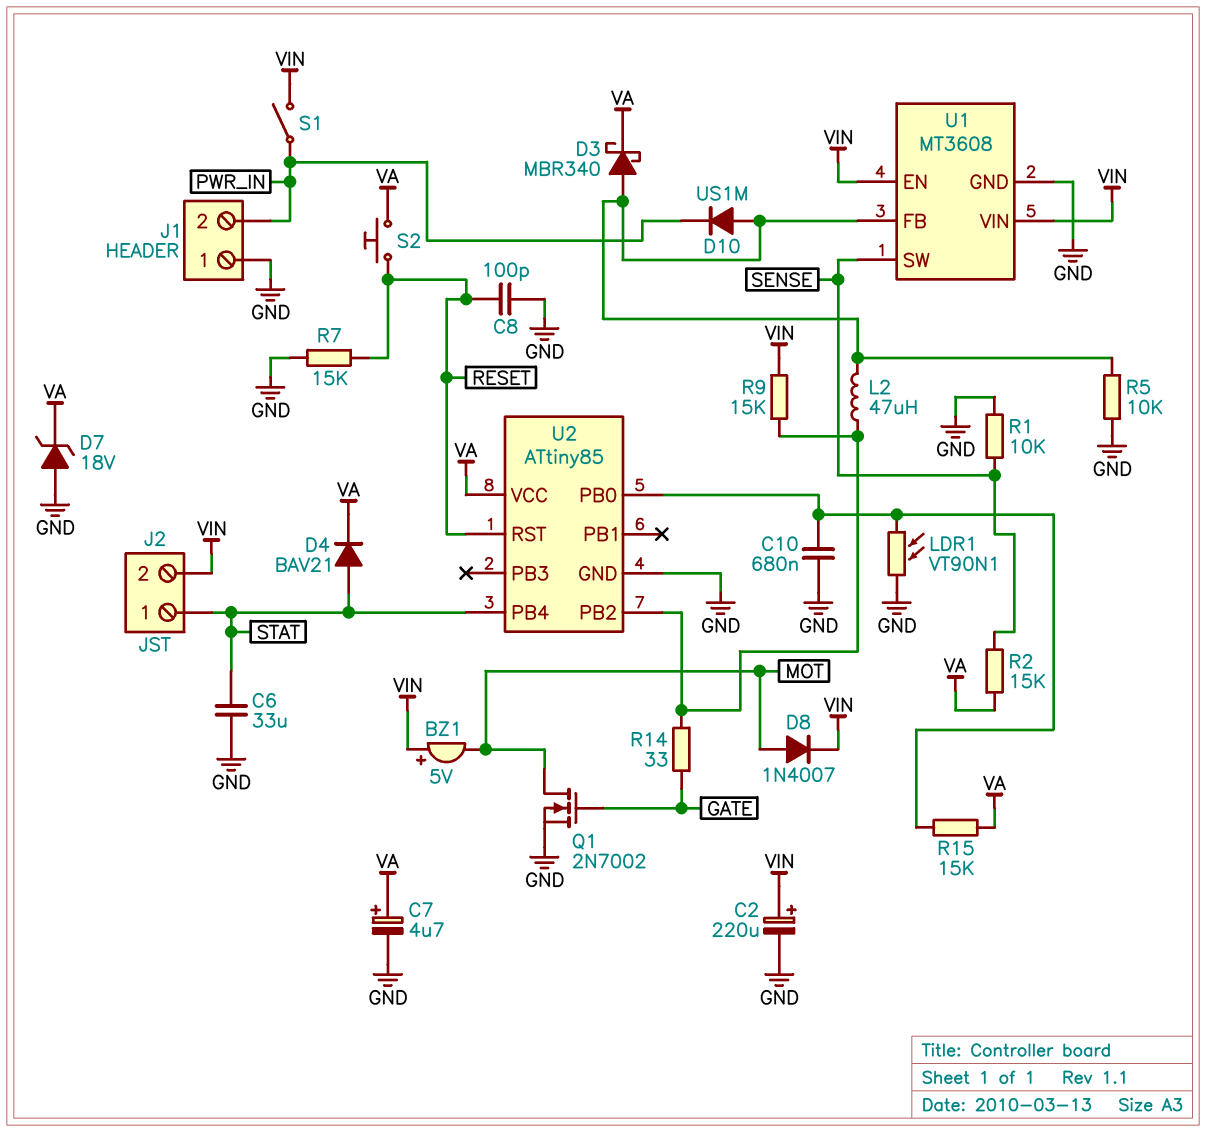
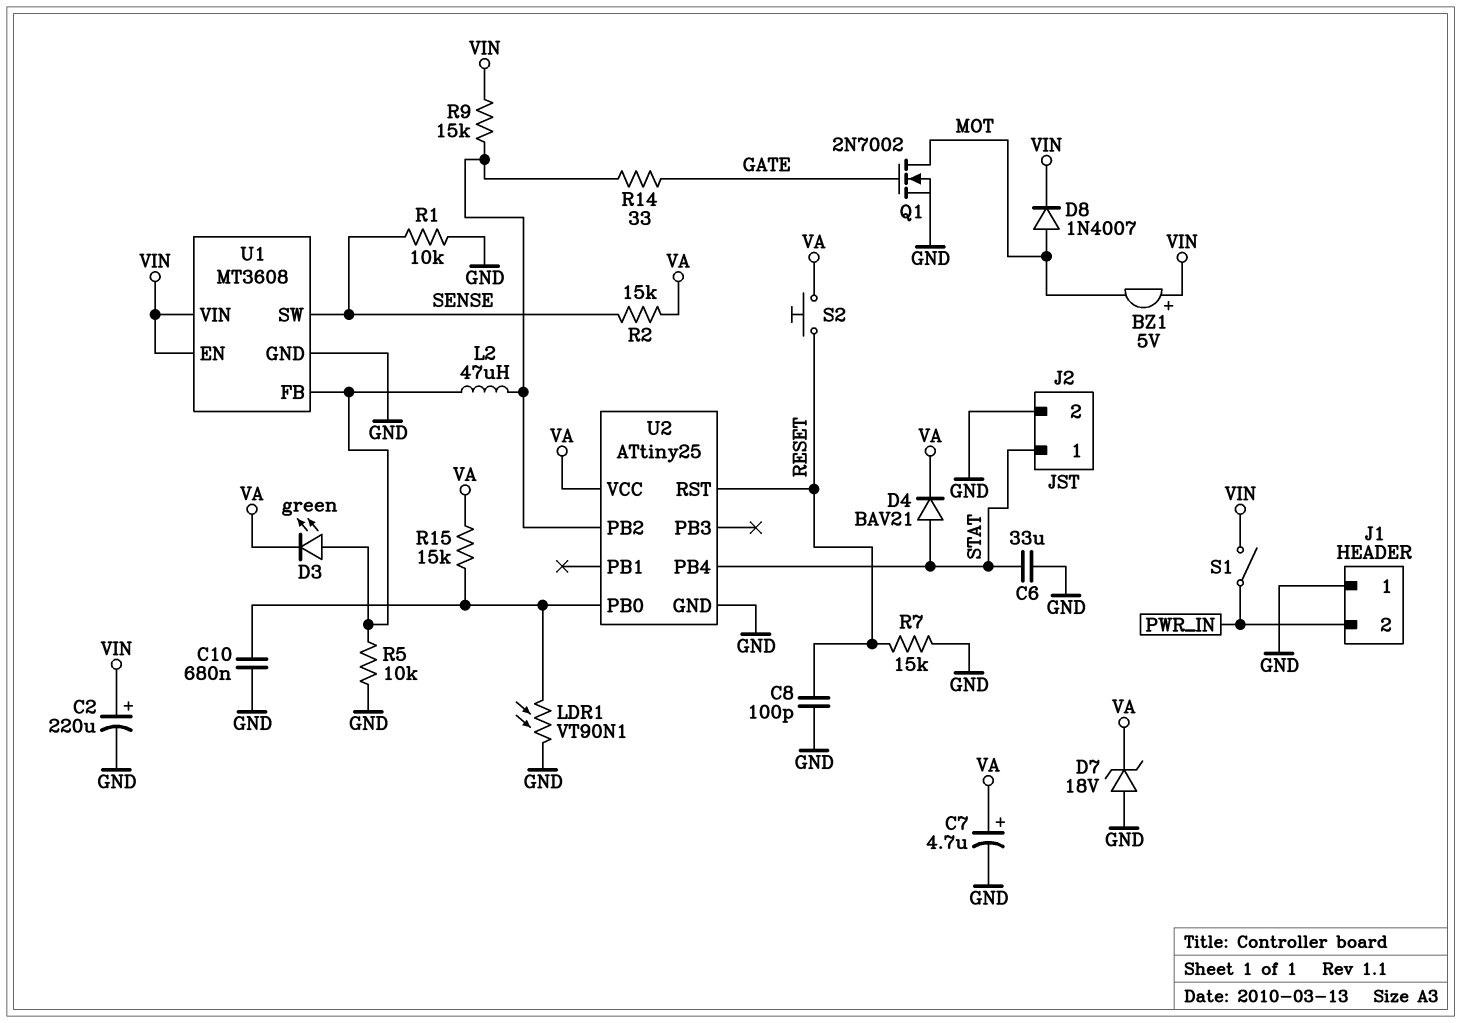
D3: schottky MBR340 (A U1/FB, K VA) -> LED green (A U1/FB, K VA)
D10: diode US1M (A U1/FB, K PWR_IN) -> none
J2 pin 2: VIN -> GND
U2: ATtiny85 -> ATtiny25

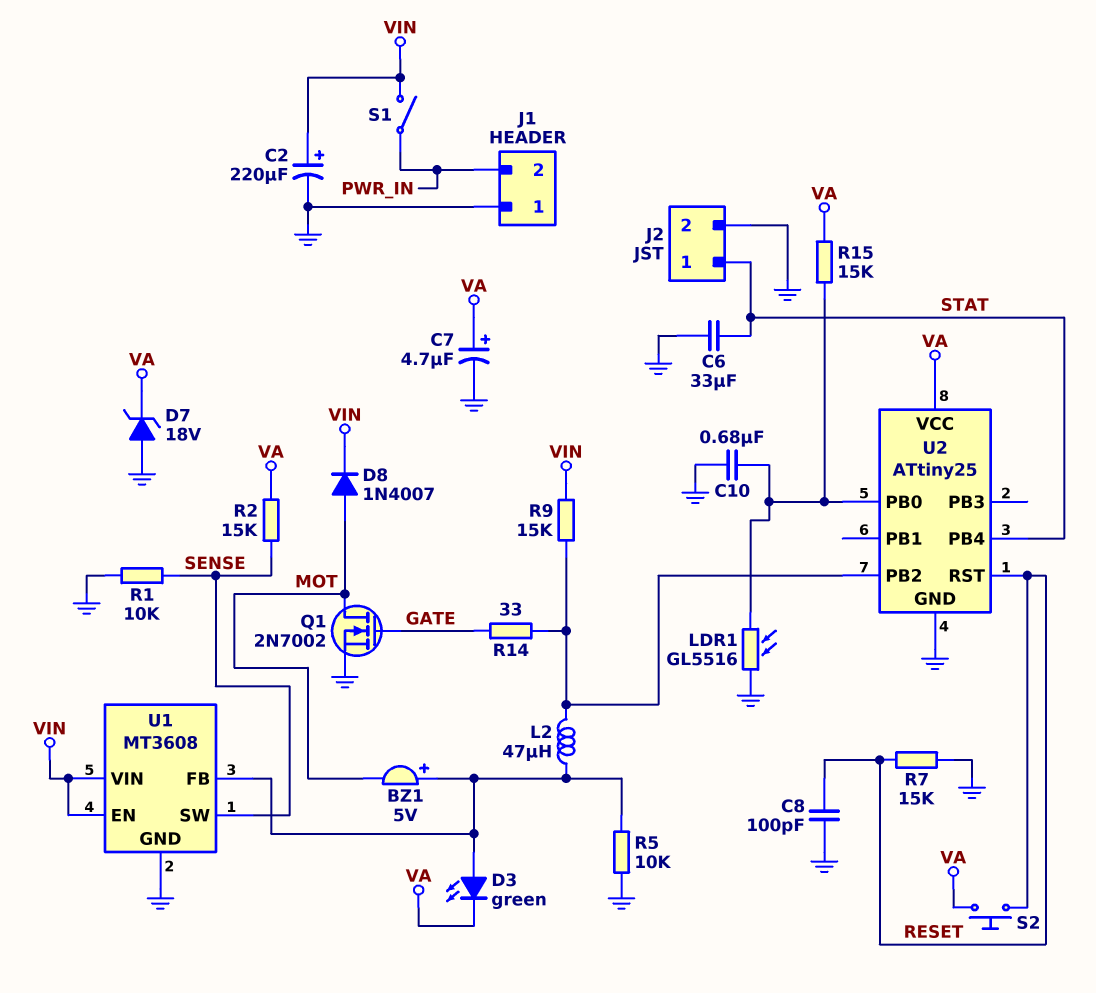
BZ1: buzzer 5V (plus VIN, minus MOT) -> buzzer 5V (plus U1/FB, minus MOT)
D4: diode BAV21 (A STAT, K VA) -> none
LDR1: VT90N1 (GND, U2/PB0) -> GL5516 (GND, U2/PB0)

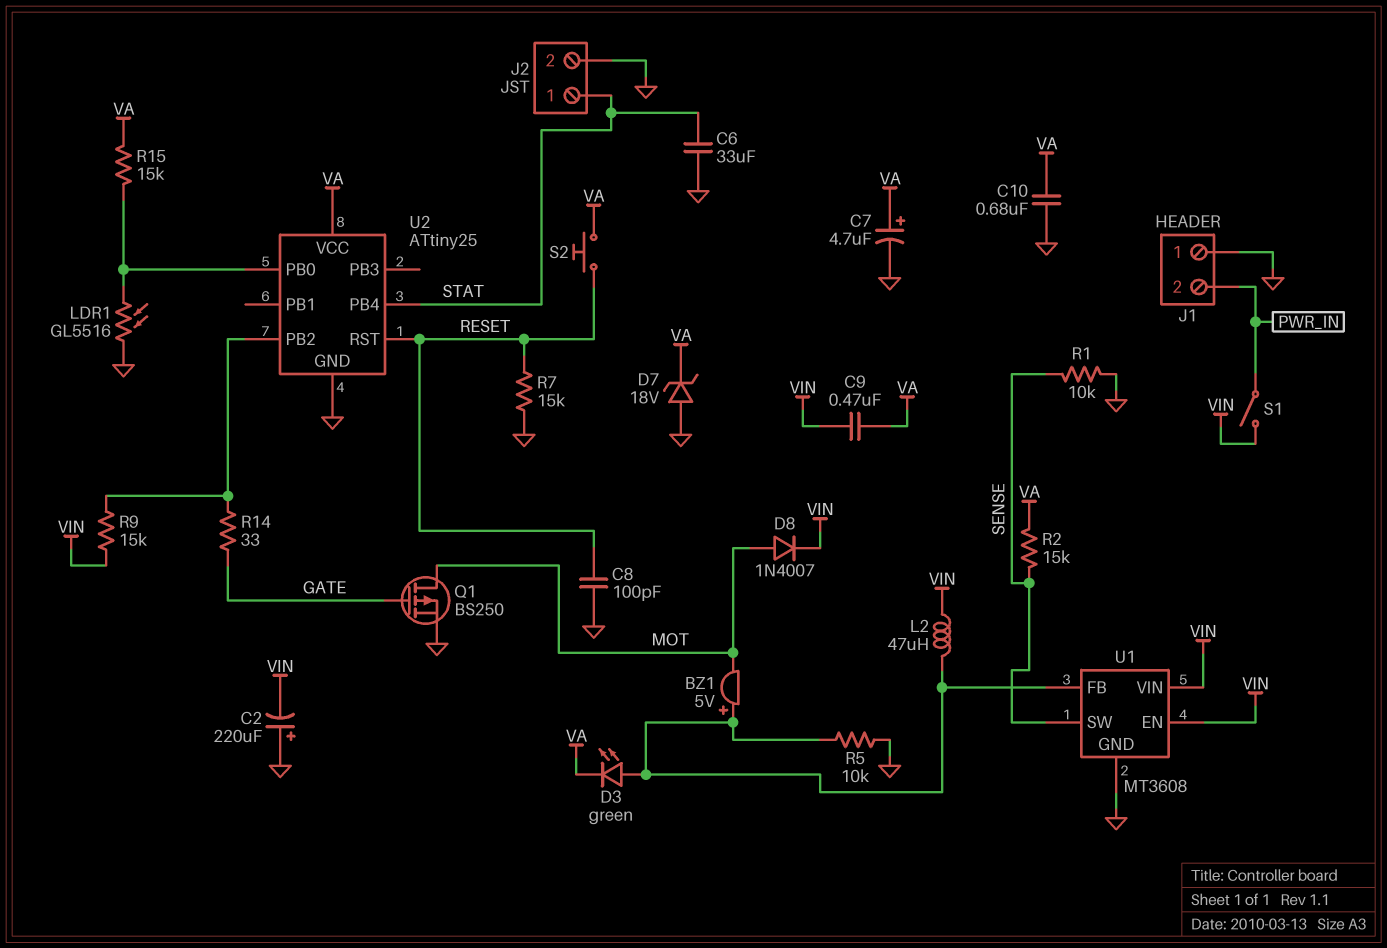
C2: 220uF (plus VIN, minus GND) -> 220uF (plus GND, minus VIN)
C9: none -> 470nF (VA, VIN)
C10: 680nF (GND, U2/PB0) -> 680nF (GND, VA)
L2: 47uH (U1/FB, U2/PB2) -> 47uH (U1/FB, VIN)
Q1: NMOS 2N7002 (G GATE, D MOT, S GND) -> PMOS BS250 (G GATE, D MOT, S GND)

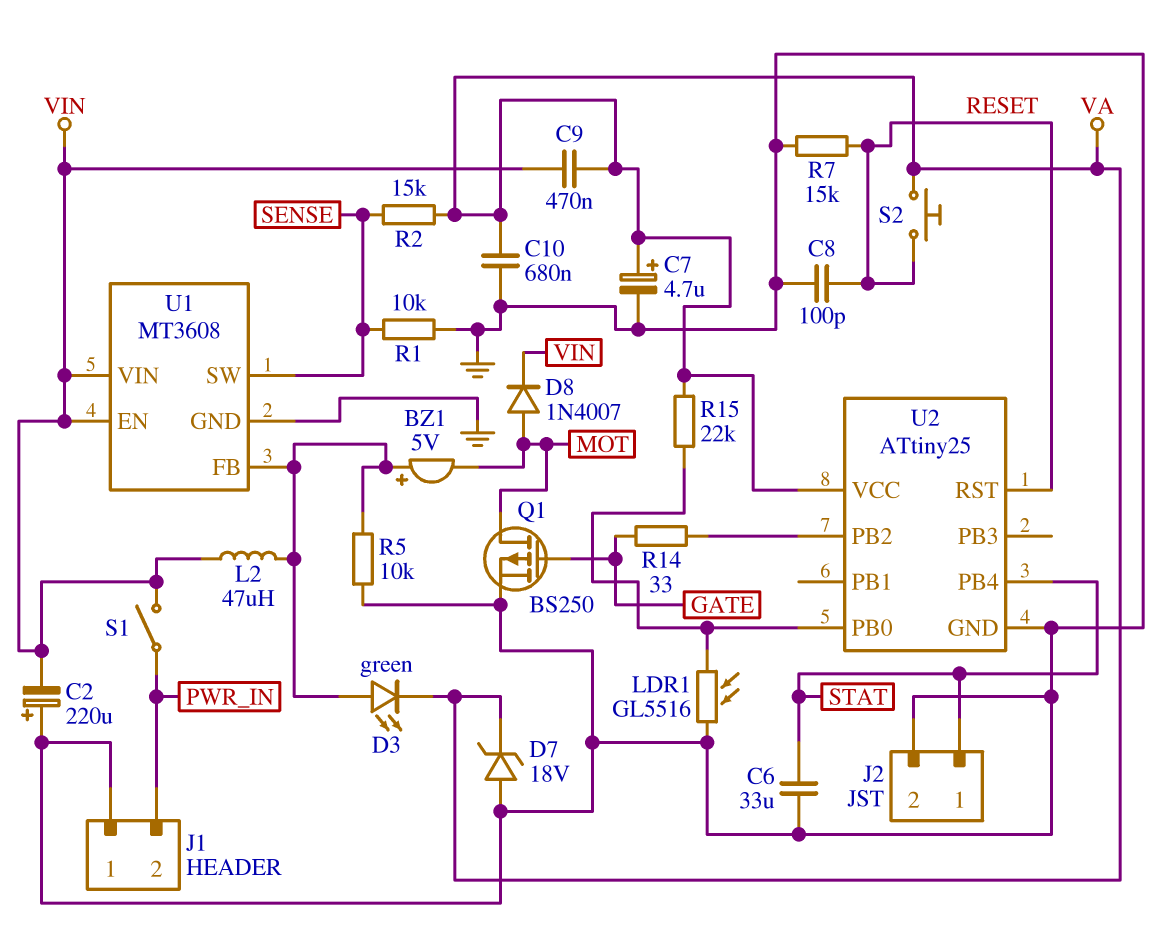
R9: 15k (U2/PB2, VIN) -> none
R15: 15k (U2/PB0, VA) -> 22k (U2/PB0, VA)

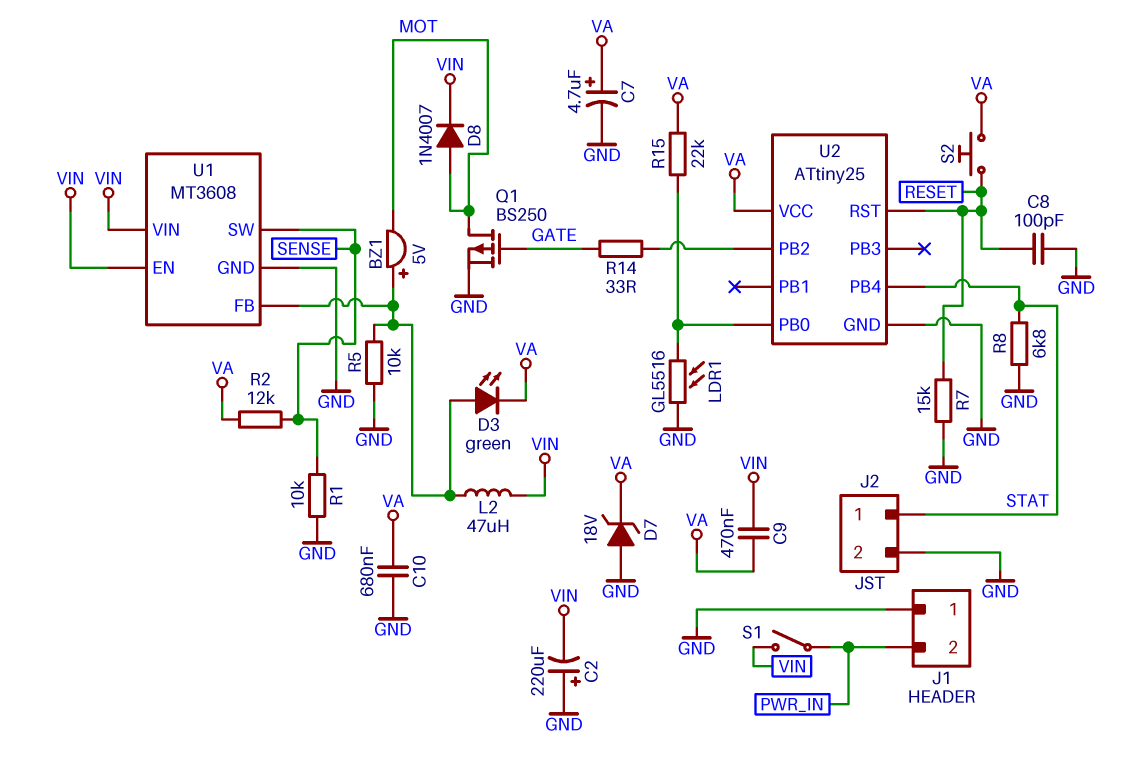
C6: 33uF (GND, STAT) -> none
R2: 15k (SENSE, VA) -> 12k (SENSE, VA)
R8: none -> 6.8k (GND, STAT)

